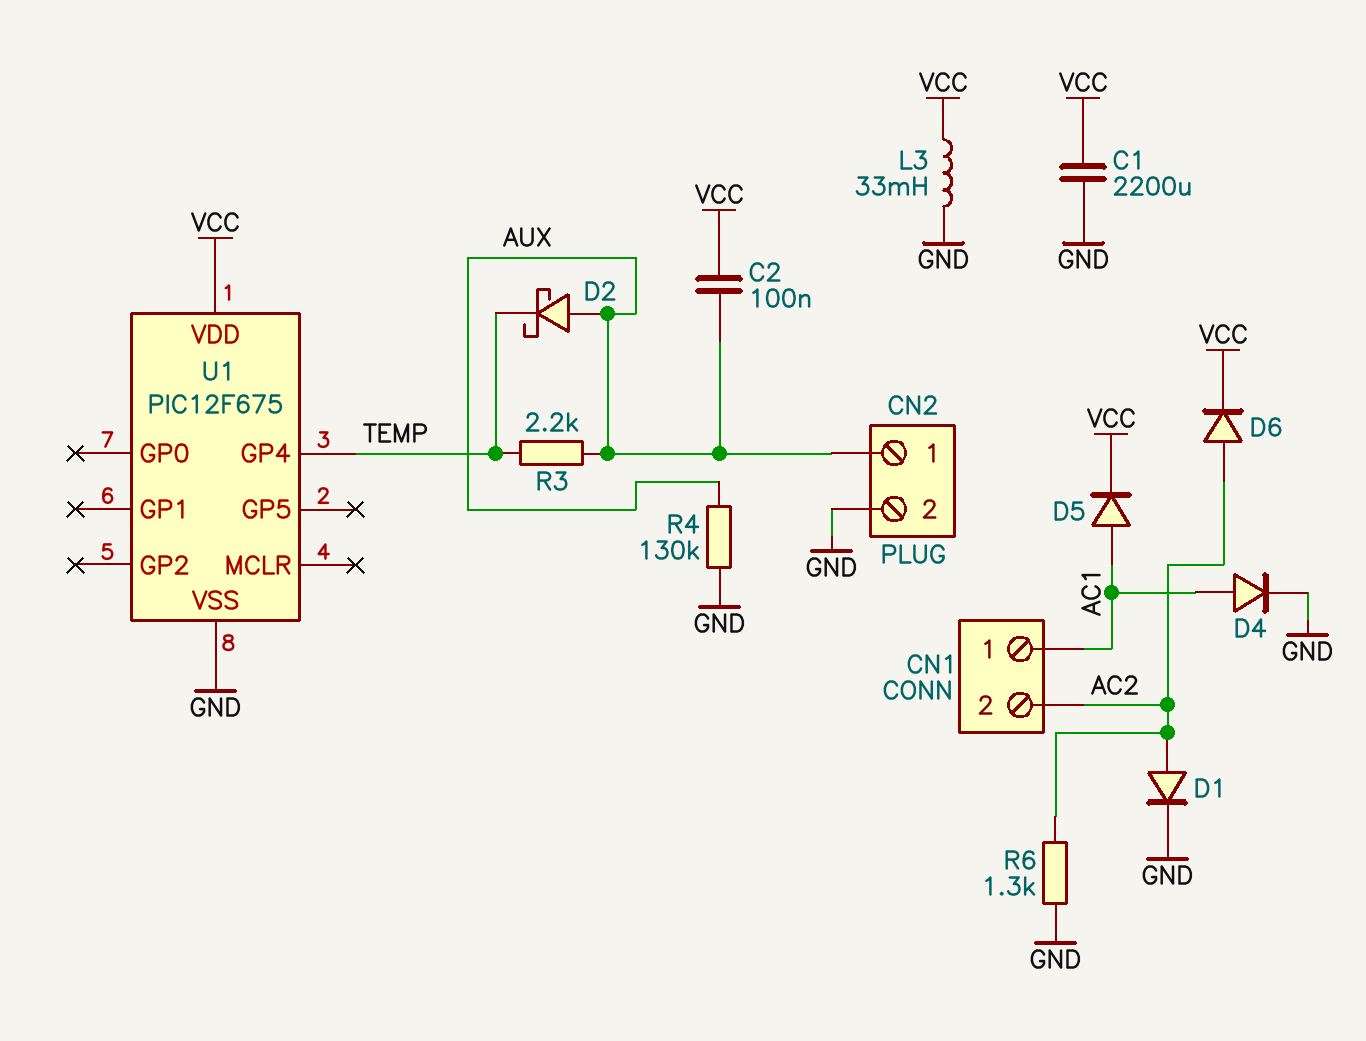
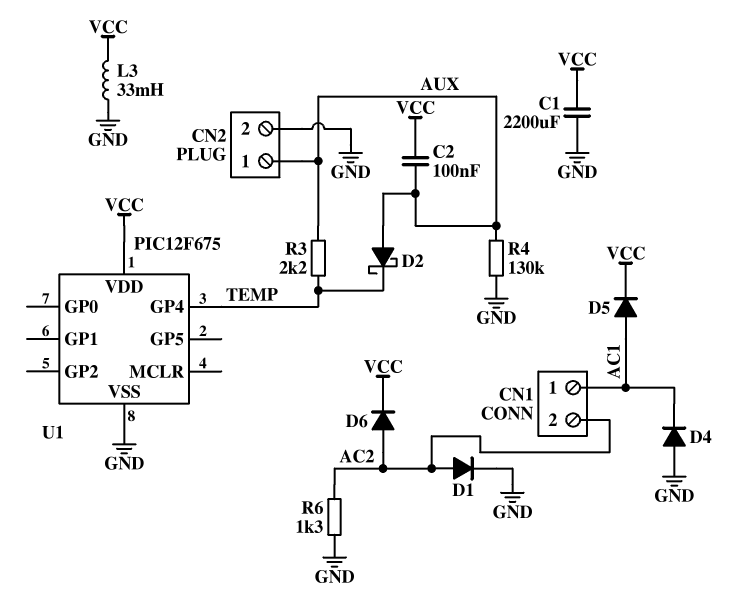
D4: diode (A AC1, K GND) -> diode (A GND, K AC1)

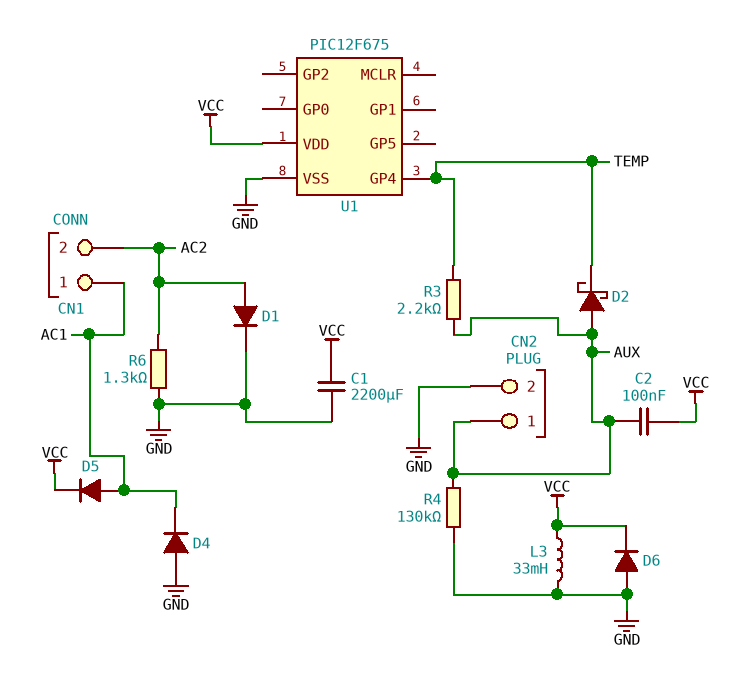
D6: diode (A AC2, K VCC) -> diode (A GND, K VCC)

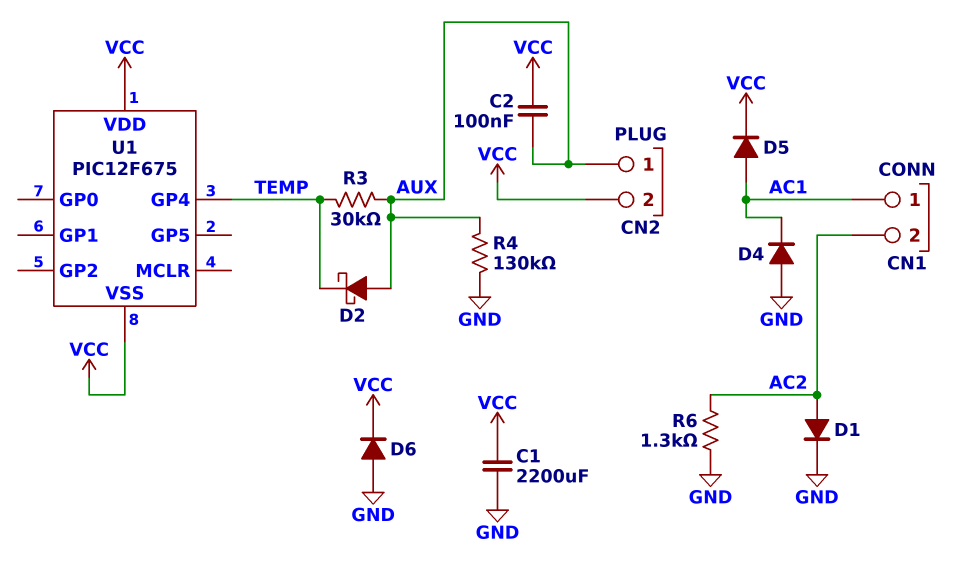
CN2 pin 2: GND -> VCC
L3: 33mH (GND, VCC) -> none
R3: 2.2k (AUX, TEMP) -> 30k (AUX, TEMP)
U1 pin VSS: GND -> VCC

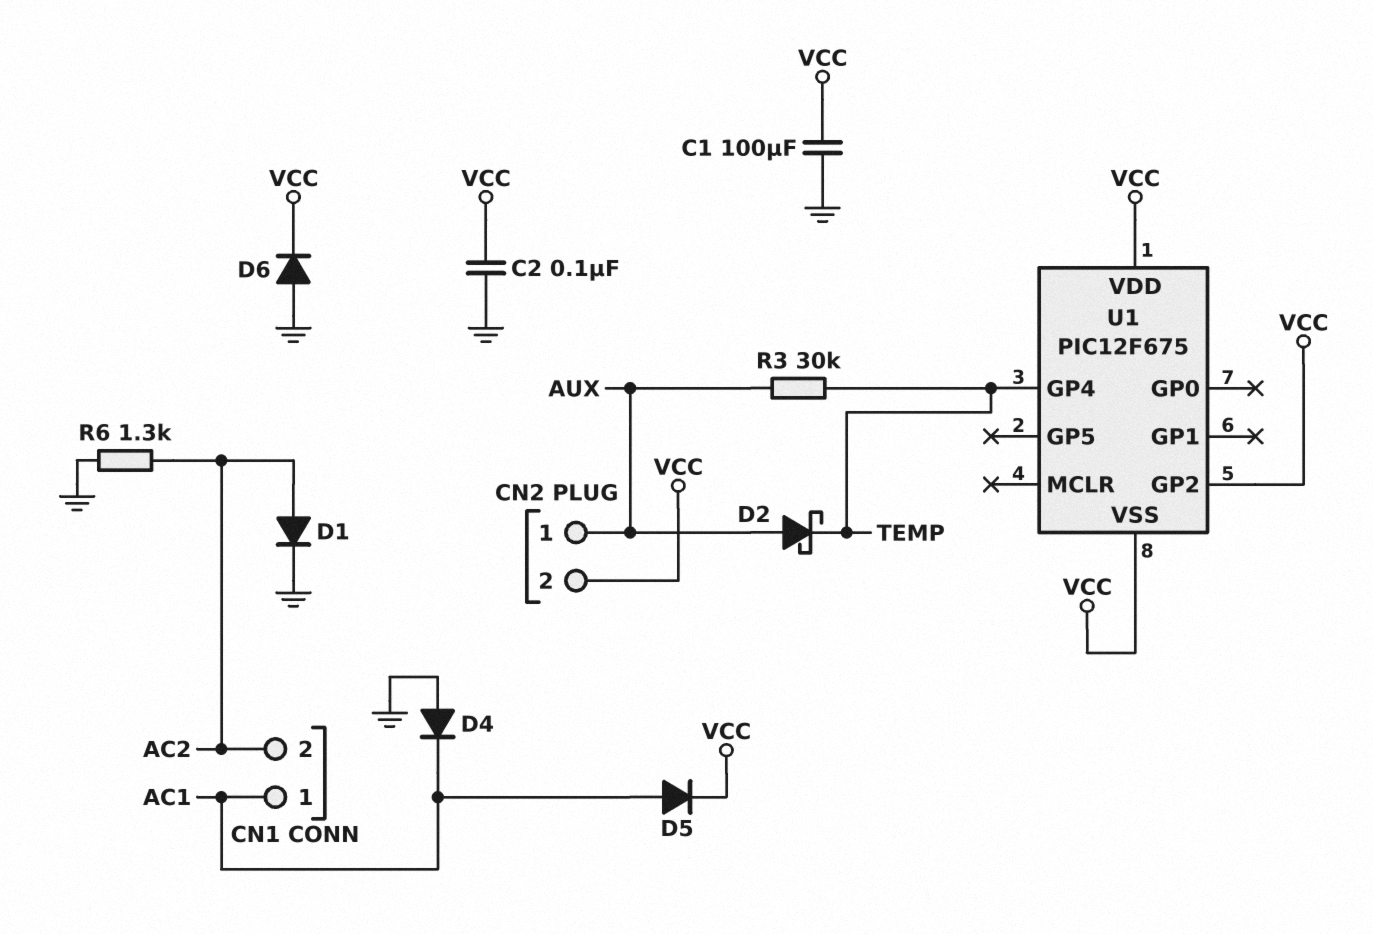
C1: 2200uF (GND, VCC) -> 100uF (GND, VCC)
C2: 100nF (AUX, VCC) -> 100nF (GND, VCC)
R4: 130k (AUX, GND) -> none
U1 pin GP2: none -> VCC

